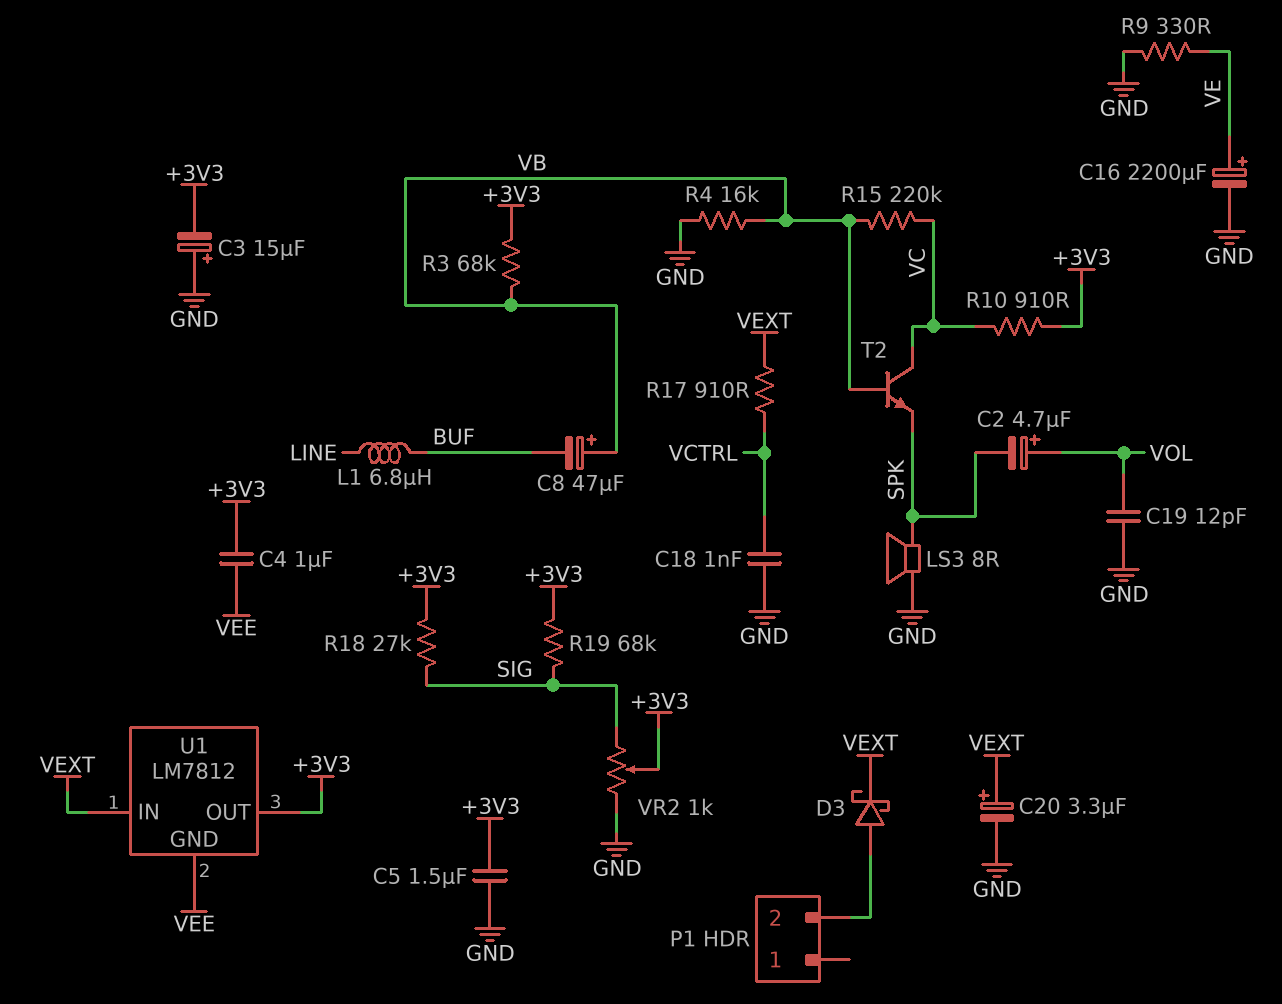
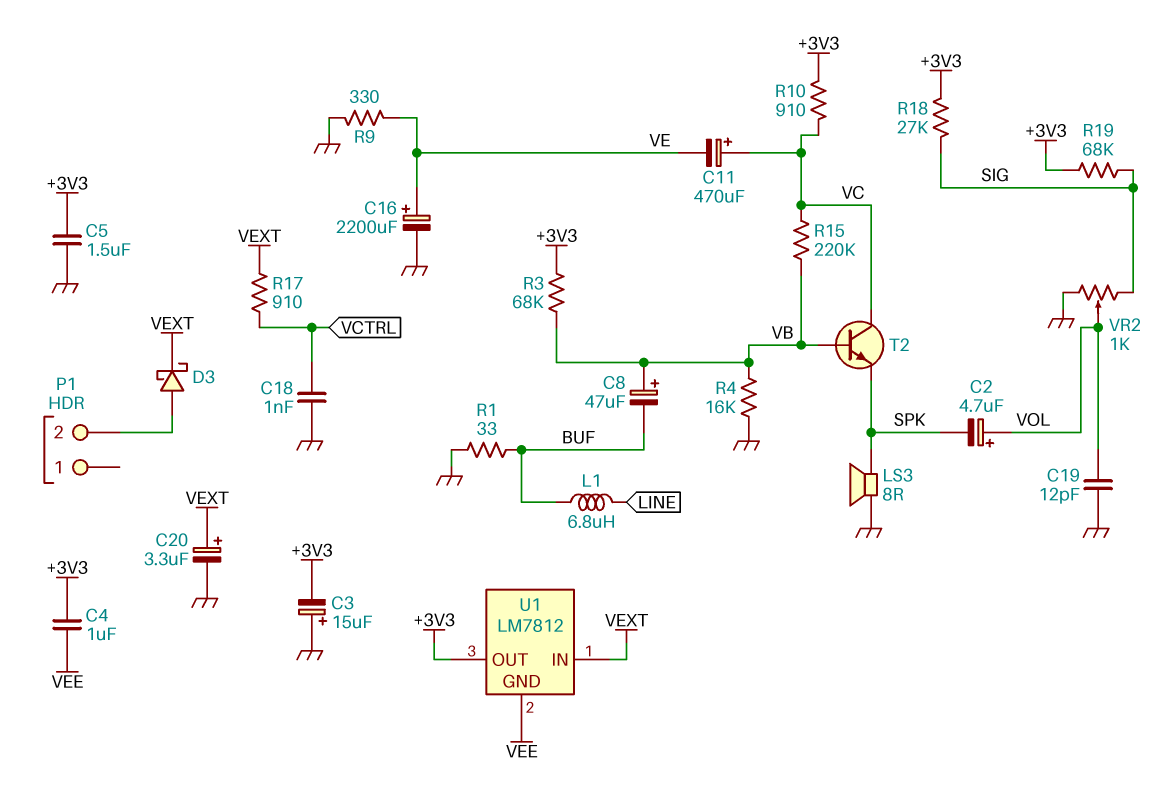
C11: none -> 470uF (plus VC, minus VE)
R1: none -> 33 (BUF, GND)
VR2: 1k (GND, SIG, wiper +3V3) -> 1k (GND, SIG, wiper VOL)

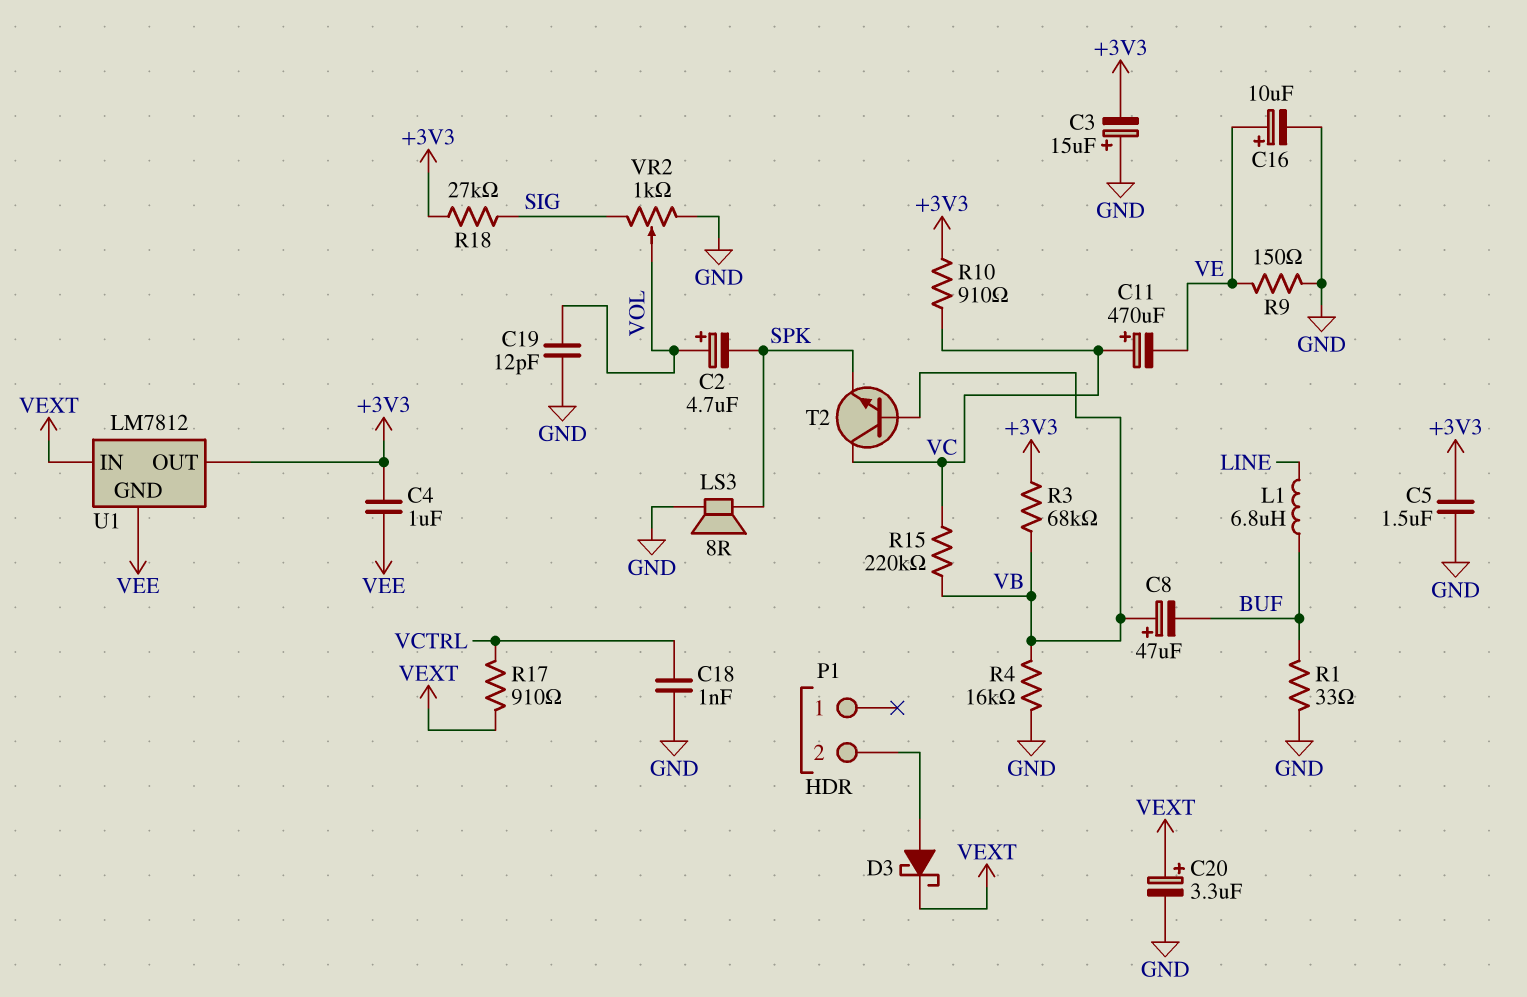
C16: 2200uF (plus VE, minus GND) -> 10uF (plus VE, minus GND)
R9: 330 (GND, VE) -> 150 (GND, VE)
R19: 68k (+3V3, SIG) -> none

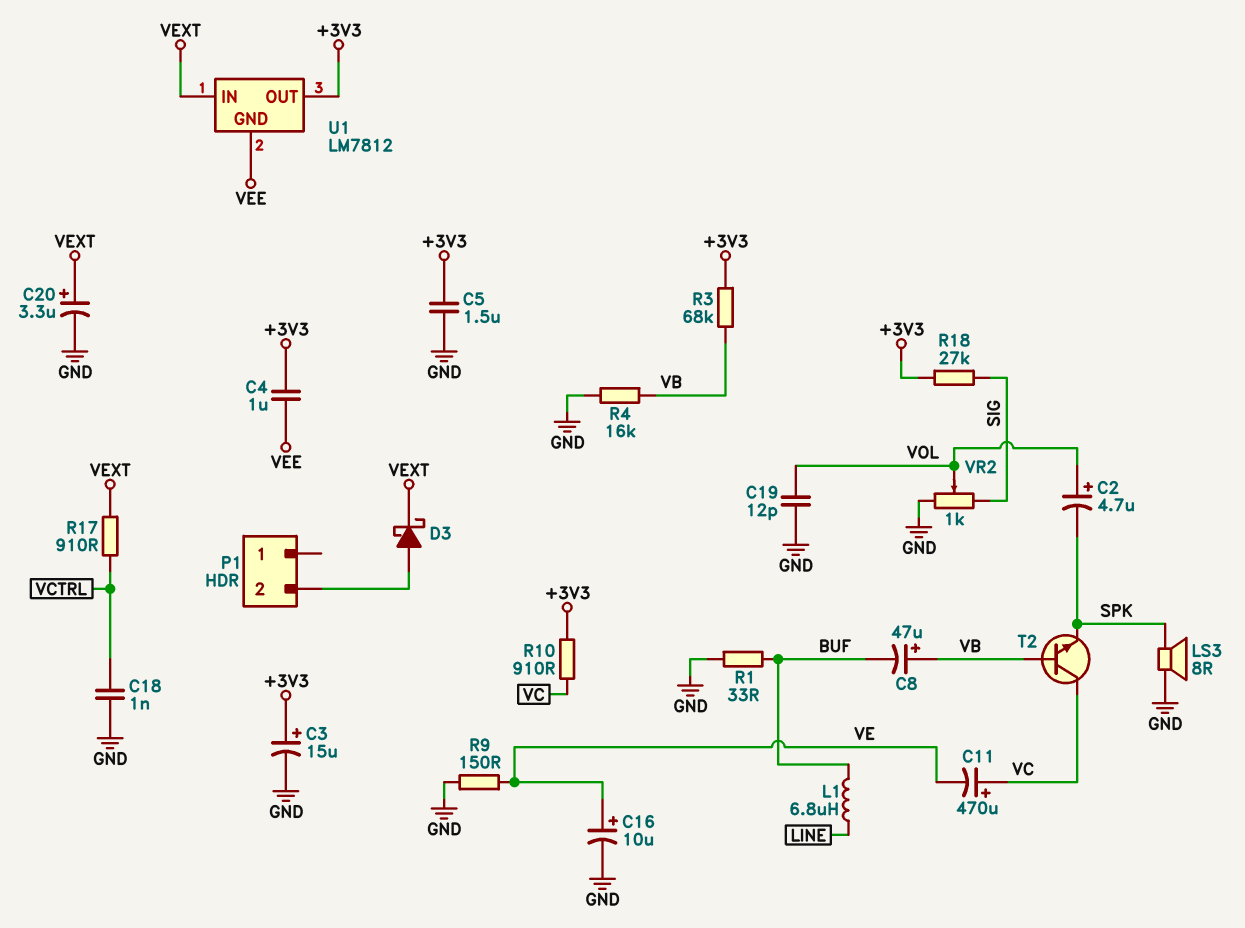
C3: 15uF (plus GND, minus +3V3) -> 15uF (plus +3V3, minus GND)
R15: 220k (VB, VC) -> none

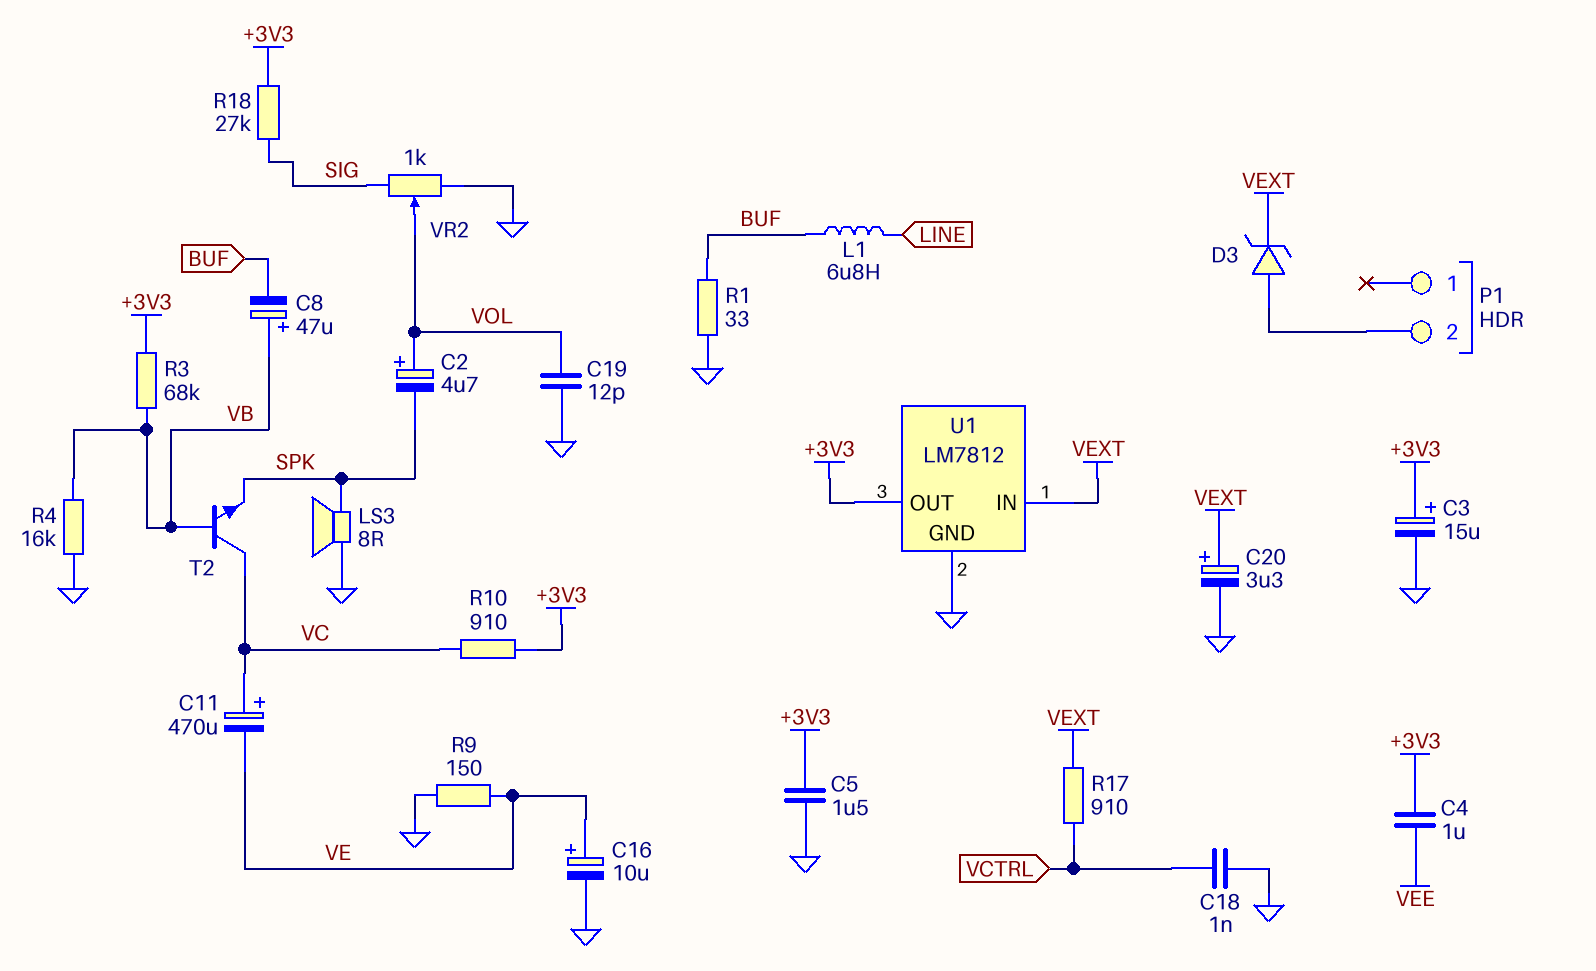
D3: schottky (A P1/2, K VEXT) -> zener (A P1/2, K VEXT)
U1 pin GND: VEE -> GND

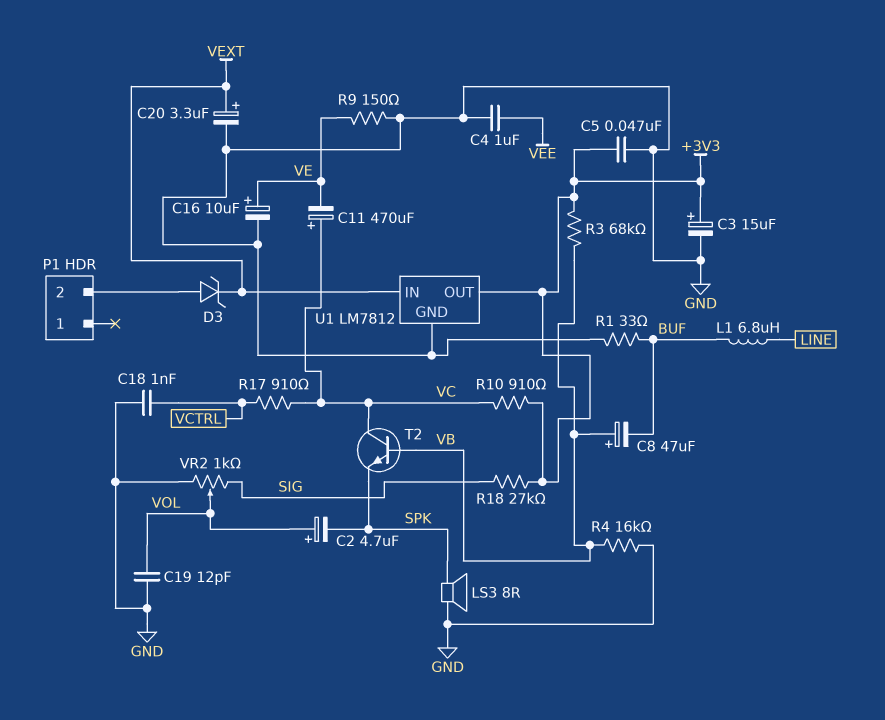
C4: 1uF (+3V3, VEE) -> 1uF (GND, VEE)
C5: 1.5uF (+3V3, GND) -> 47nF (+3V3, GND)
R17: 910 (VCTRL, VEXT) -> 910 (VC, VCTRL)

